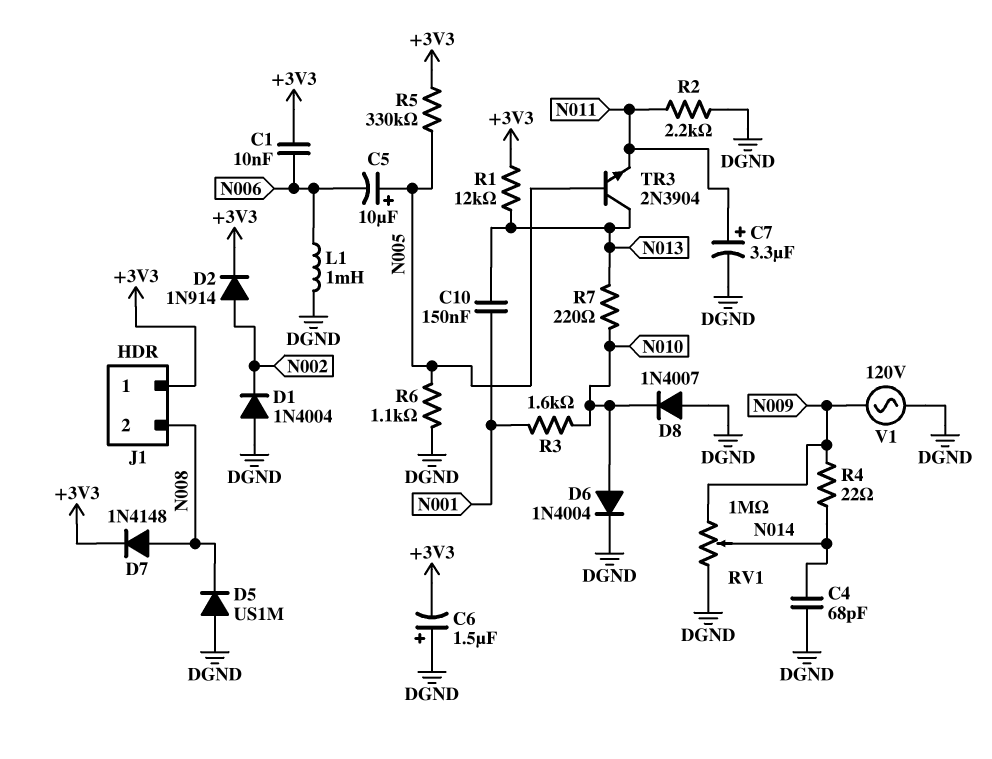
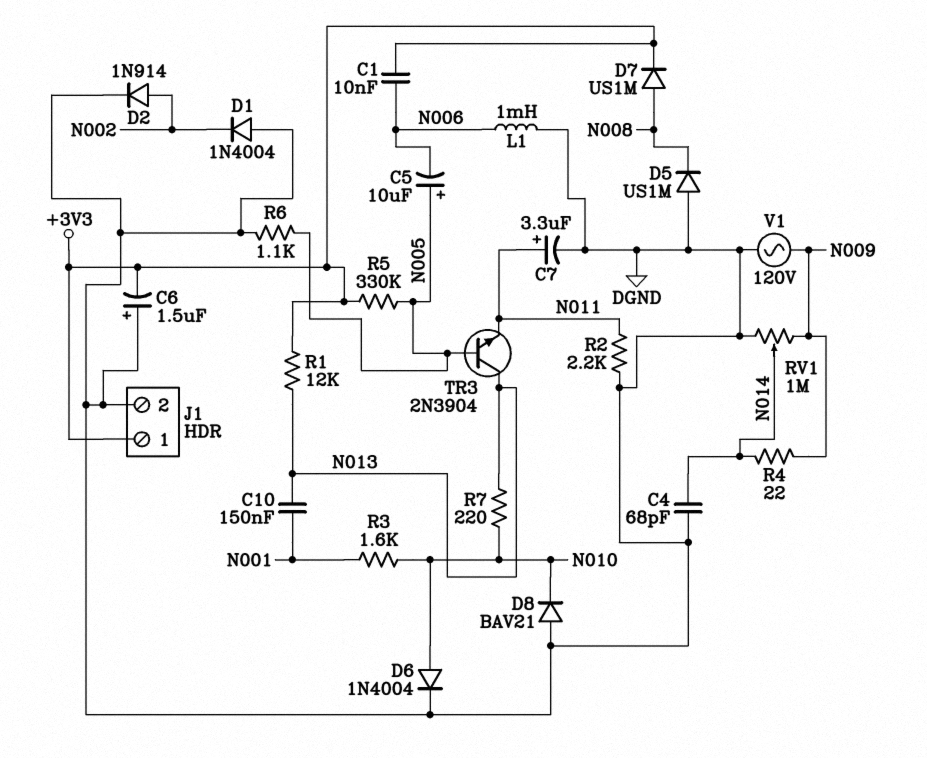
D2: diode 1N914 (A N002, K +3V3) -> diode 1N914 (A N002, K DGND)
D7: diode 1N4148 (A N008, K +3V3) -> diode US1M (A N008, K +3V3)
D8: diode 1N4007 (A DGND, K N010) -> diode BAV21 (A DGND, K N010)
J1 pin 2: N008 -> DGND

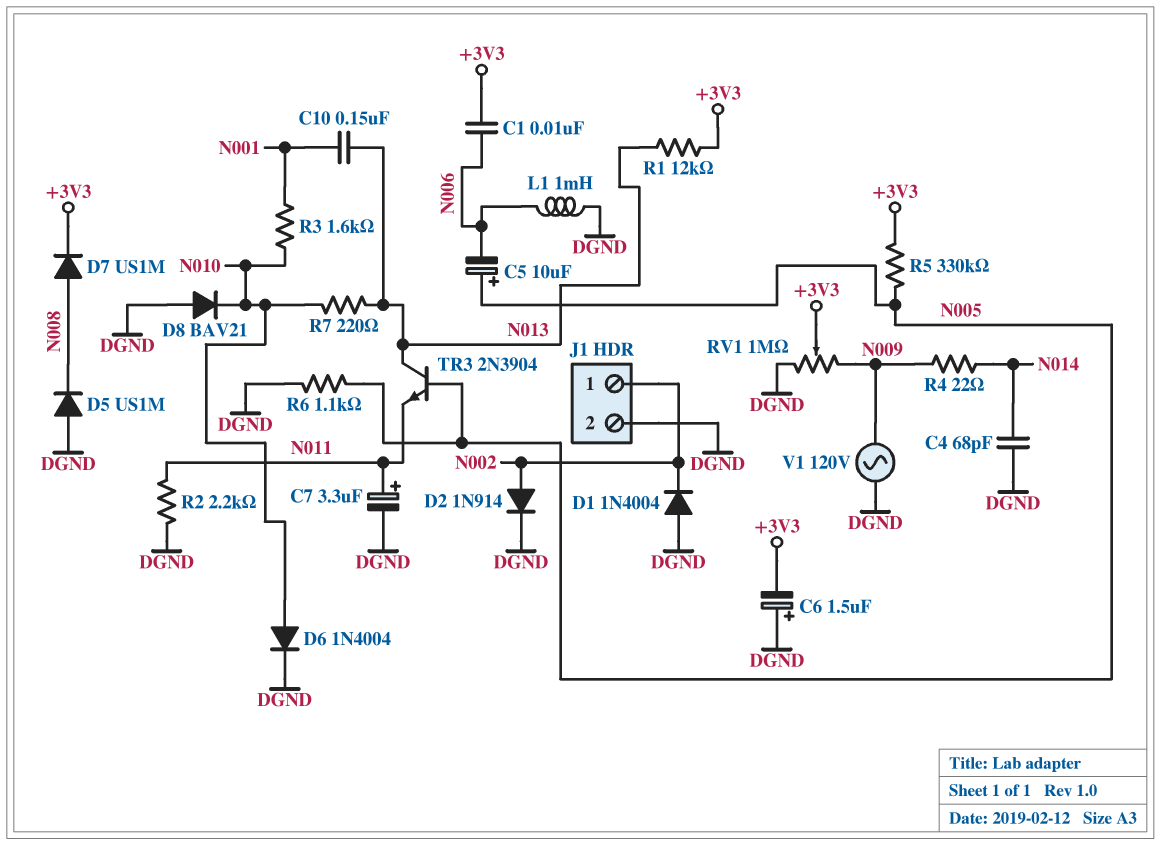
J1 pin 1: +3V3 -> N002
RV1: 1M (DGND, N009, wiper N014) -> 1M (DGND, N009, wiper +3V3)

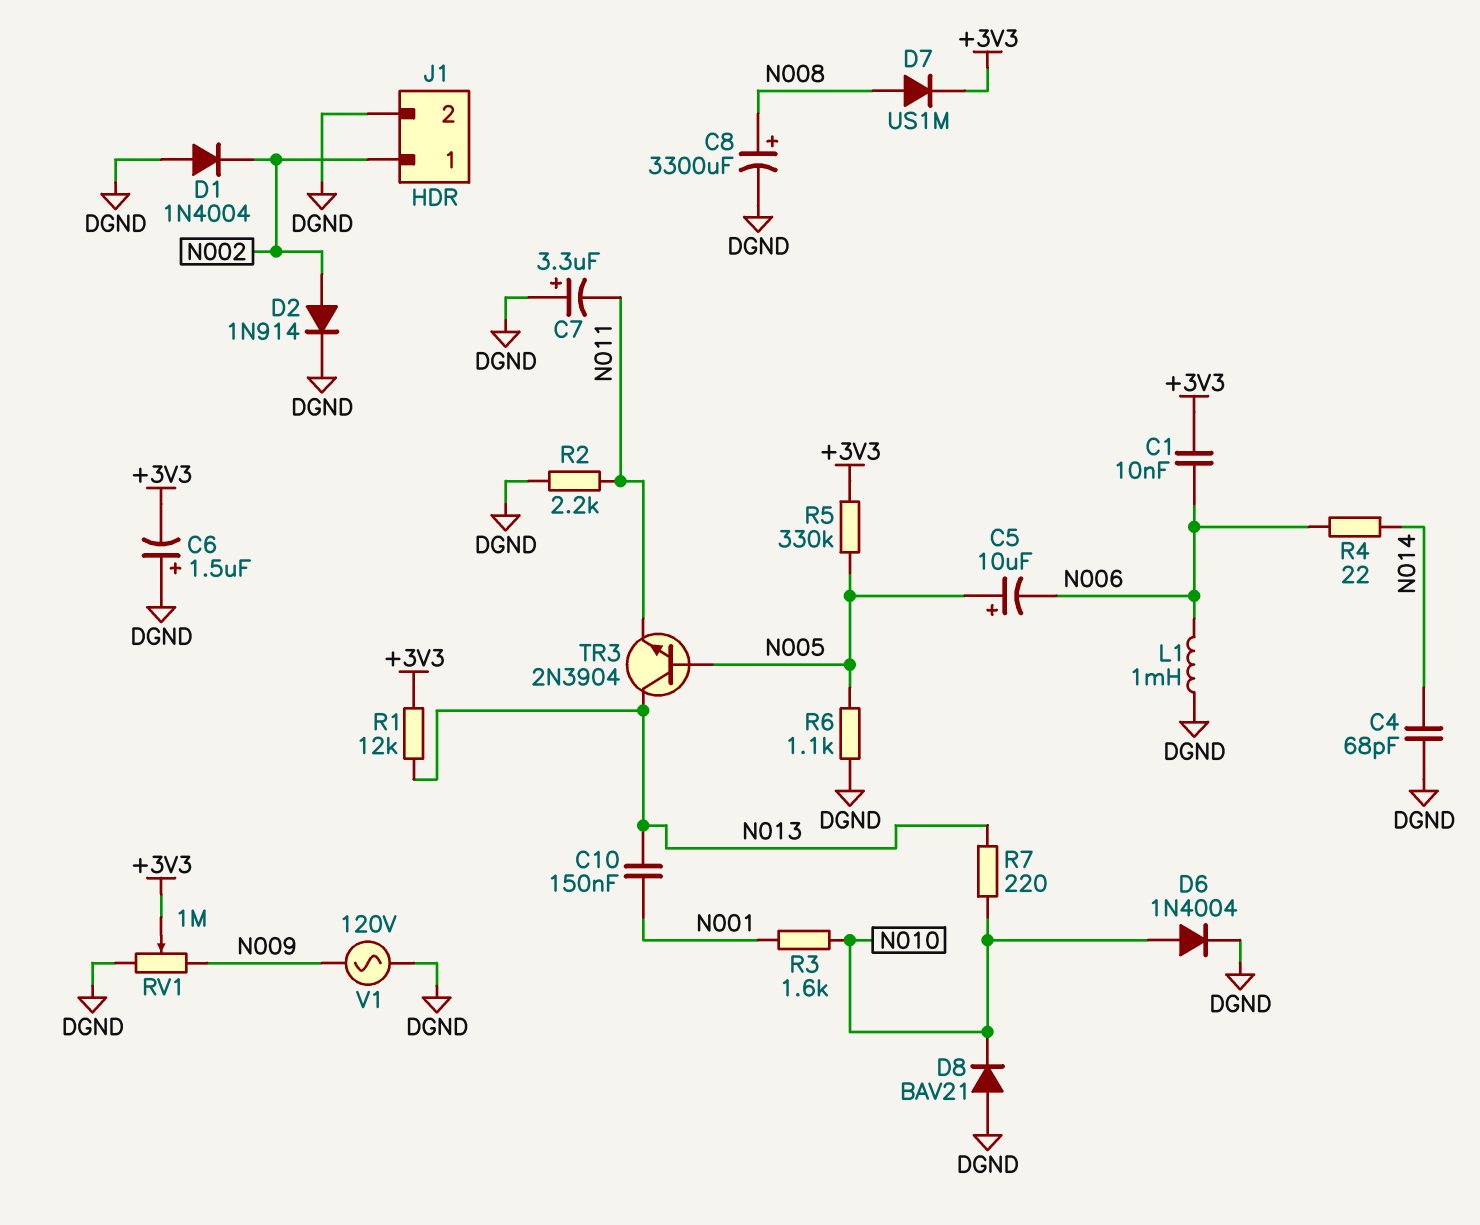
C7: 3.3uF (plus N011, minus DGND) -> 3.3uF (plus DGND, minus N011)
C8: none -> 3300uF (plus N008, minus DGND)
D5: diode US1M (A DGND, K N008) -> none
R4: 22 (N009, N014) -> 22 (N006, N014)

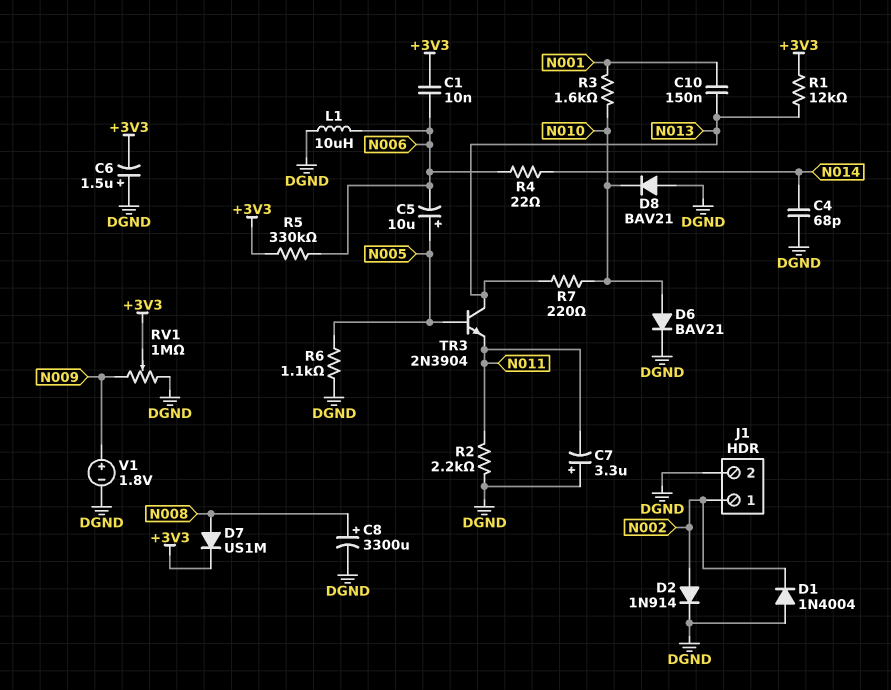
D6: diode 1N4004 (A N010, K DGND) -> diode BAV21 (A N010, K DGND)
L1: 1mH (DGND, N006) -> 10uH (DGND, N006)
R5: 330k (+3V3, N005) -> 330k (+3V3, N006)
V1: AC 120V (DGND, N009) -> 1.8V (plus N009, minus DGND)

